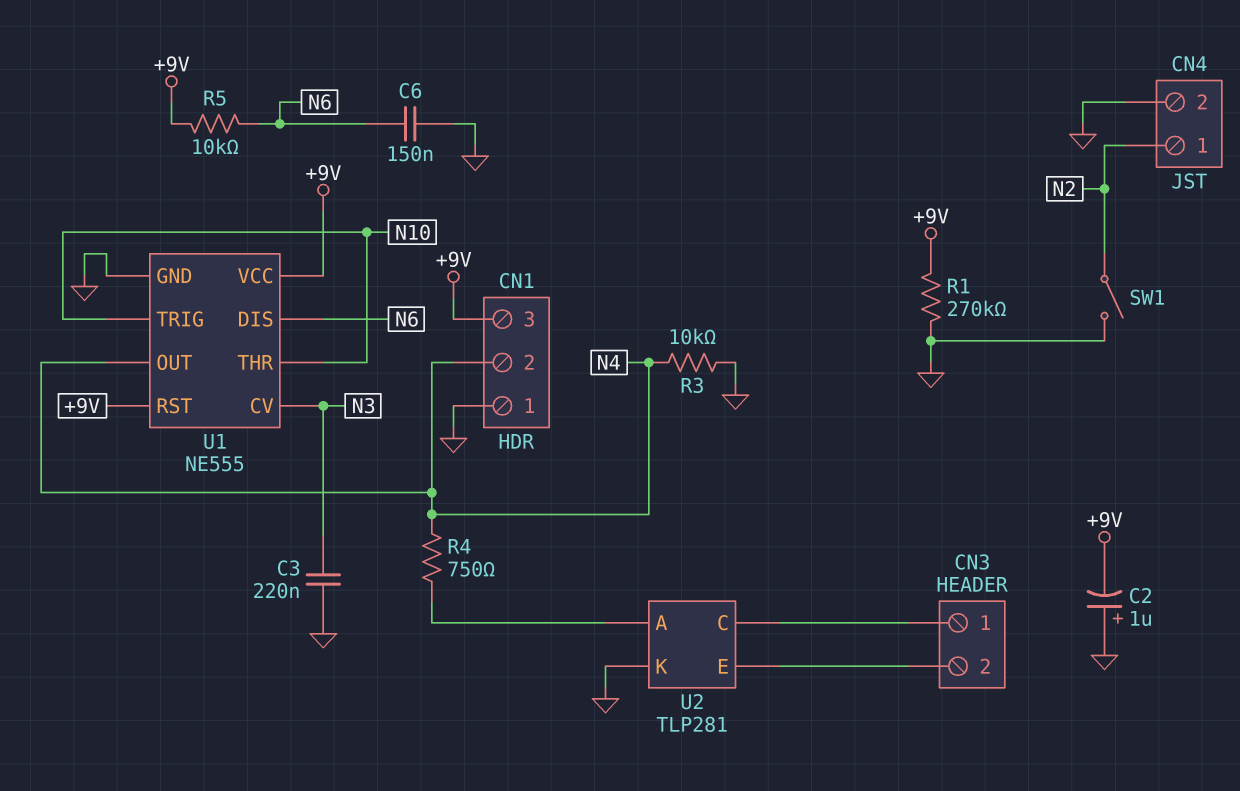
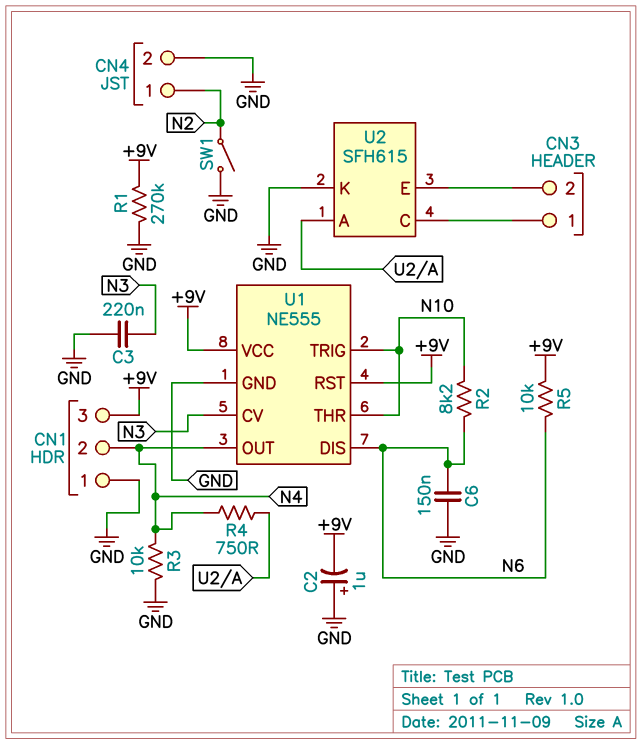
R2: none -> 8.2k (N6, N10)
U2: TLP281 -> SFH615

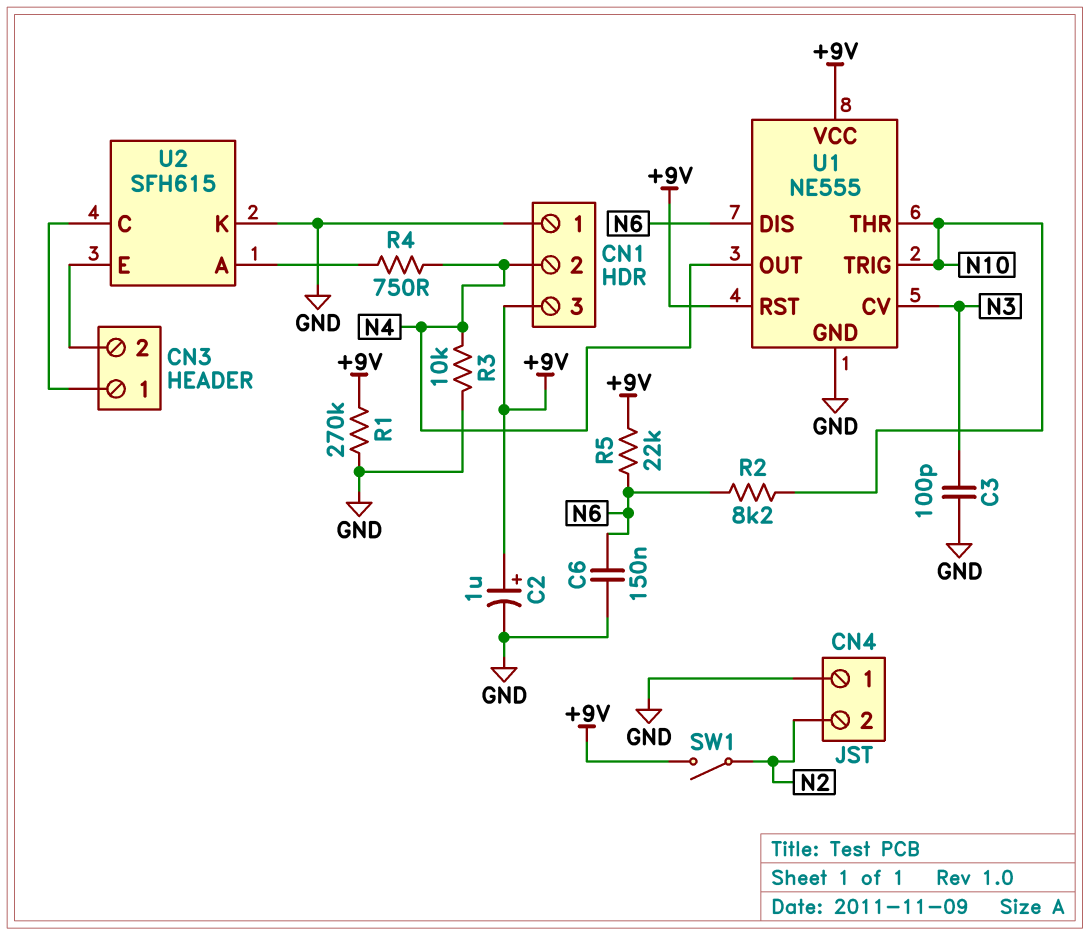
C2: 1uF (plus GND, minus +9V) -> 1uF (plus +9V, minus GND)
C3: 220nF (GND, N3) -> 100pF (GND, N3)
CN4 pin 1: N2 -> GND
CN4 pin 2: GND -> N2
R5: 10k (+9V, N6) -> 22k (+9V, N6)
SW1: switch (GND, N2) -> switch (+9V, N2)

